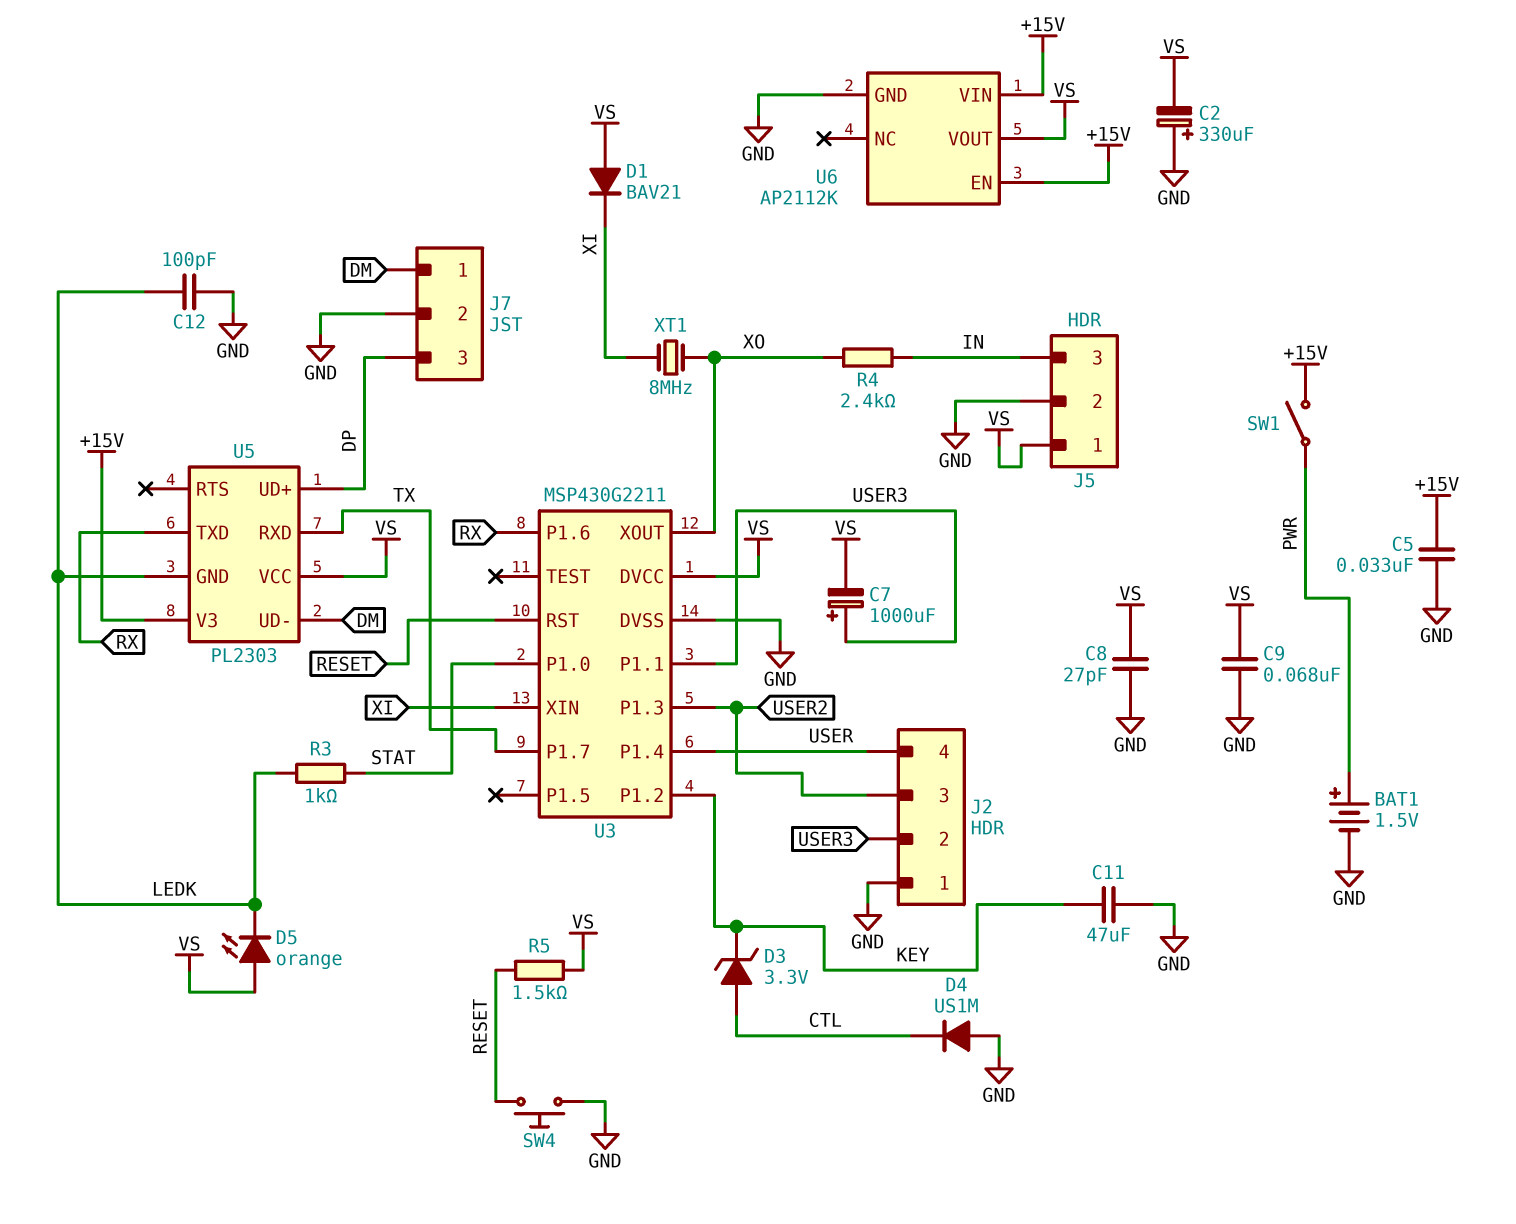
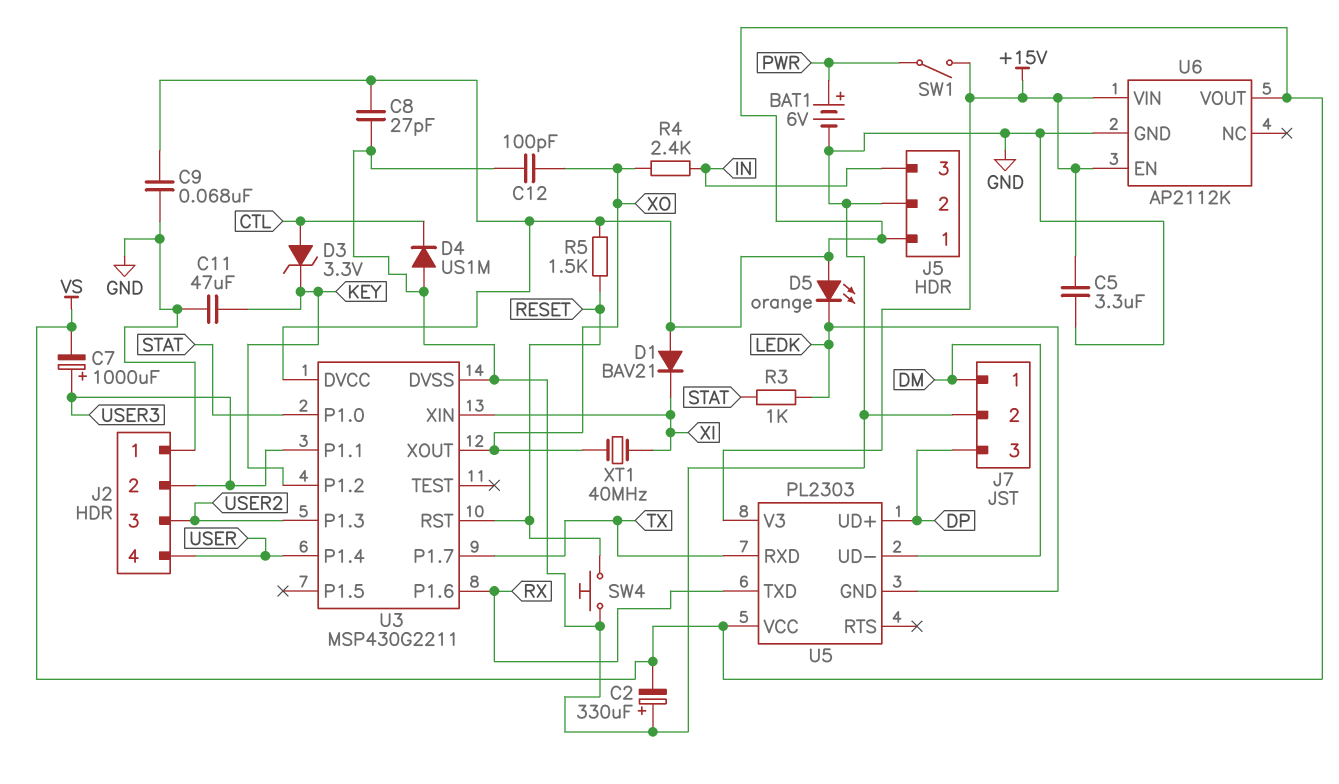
BAT1: 1.5V (plus PWR, minus GND) -> 6V (plus PWR, minus GND)
C5: 33nF (+15V, GND) -> 3.3uF (+15V, GND)
C12: 100pF (GND, LEDK) -> 100pF (GND, XO)
XT1: 8MHz (XI, XO) -> 40MHz (XI, XO)

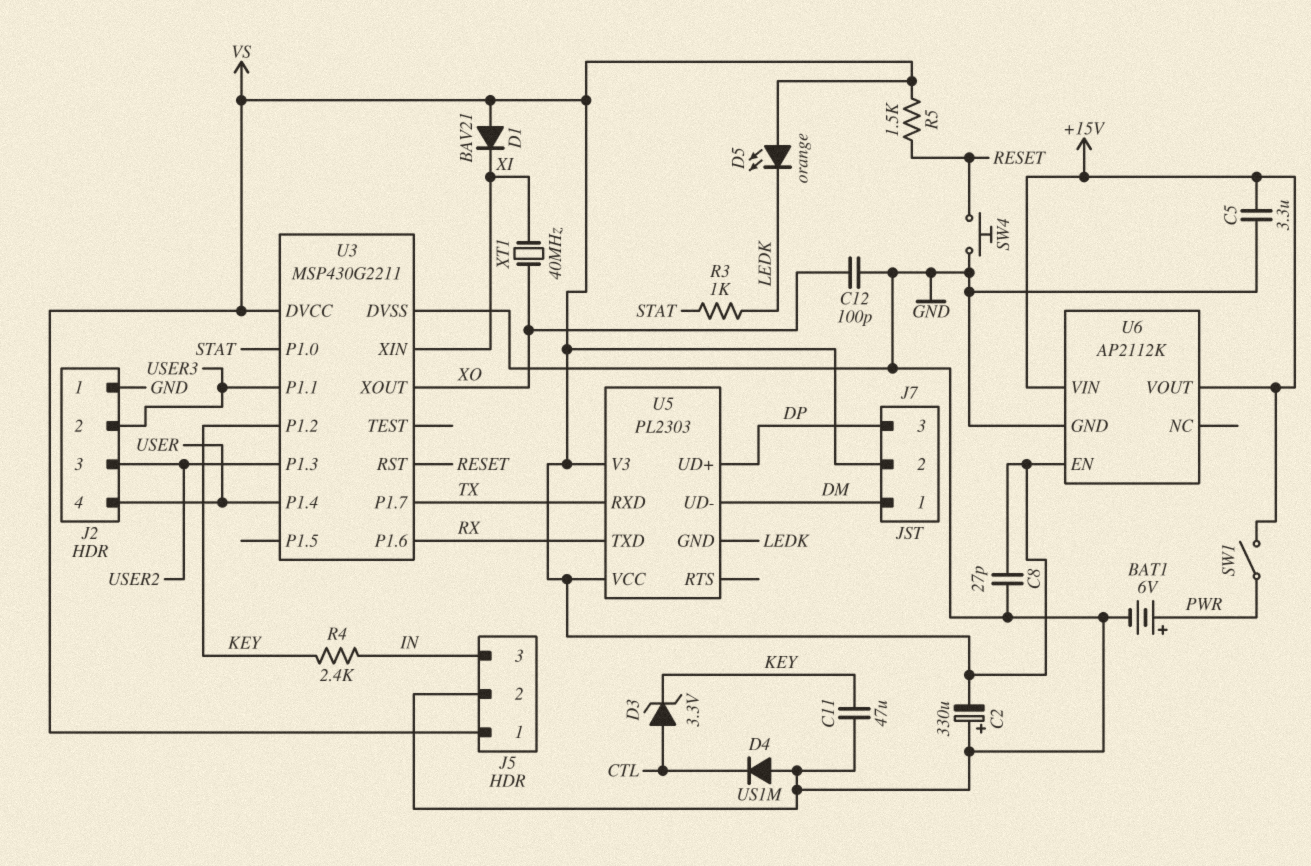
C7: 1000uF (plus USER3, minus VS) -> none
C9: 68nF (GND, VS) -> none
J7 pin 2: GND -> VS
R4: 2.4k (IN, XO) -> 2.4k (IN, KEY)
U5 pin V3: +15V -> VS
U6 pin EN: +15V -> VS
U6 pin VOUT: VS -> +15V

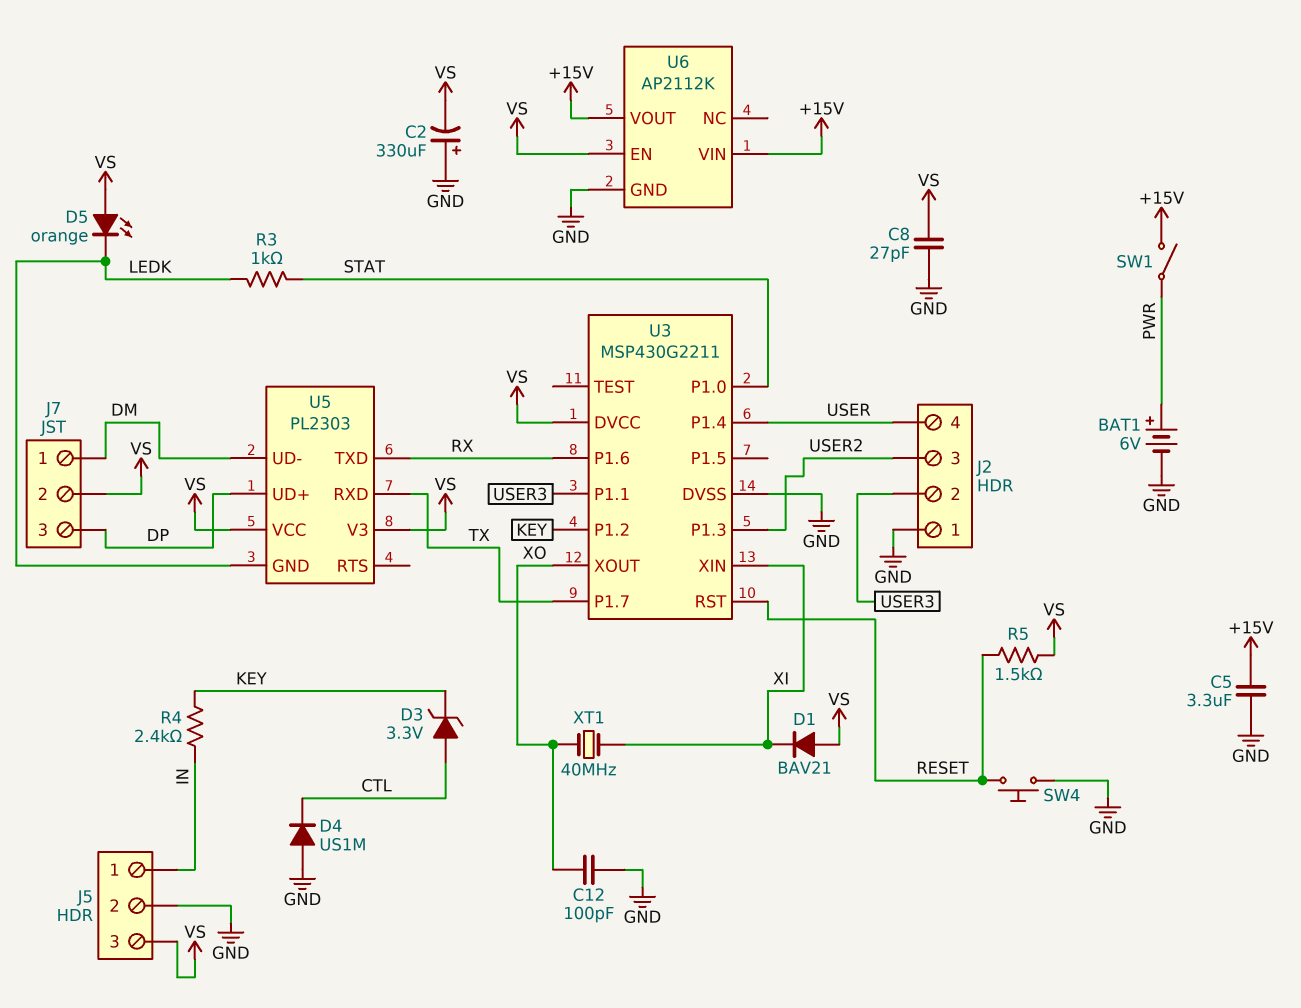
C11: 47uF (GND, KEY) -> none
J5 pin 1: VS -> IN
J5 pin 3: IN -> VS

